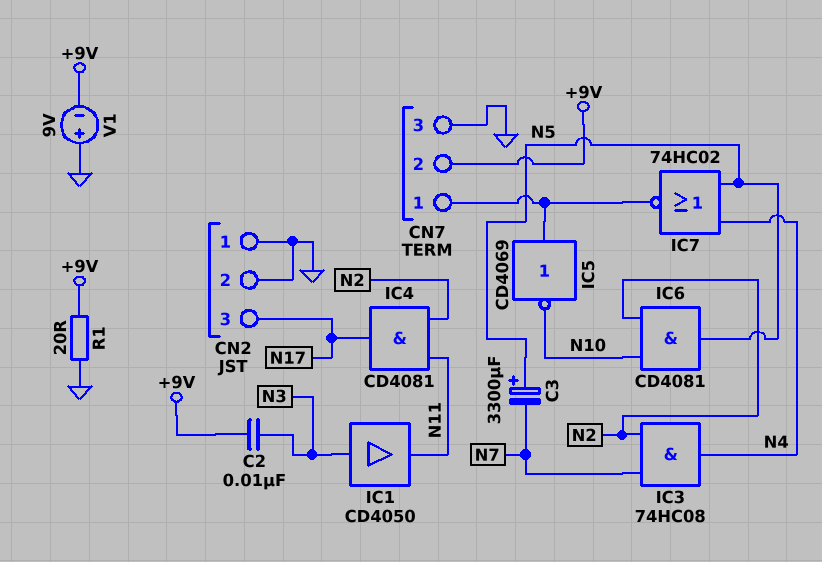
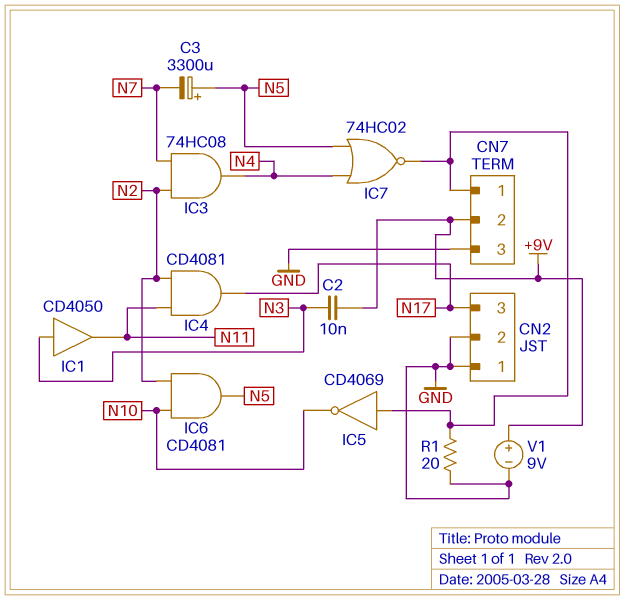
R1: 20 (+9V, GND) -> 20 (CN7/1, GND)
V1: 9V (plus GND, minus +9V) -> 9V (plus +9V, minus GND)

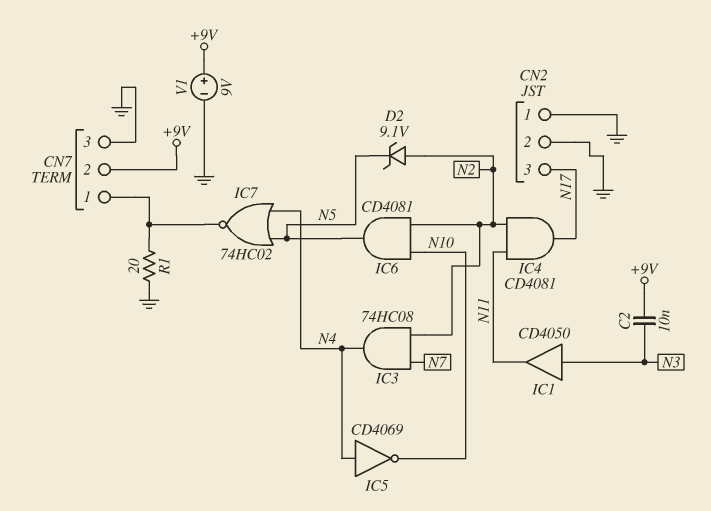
C3: 3300uF (plus N5, minus N7) -> none
D2: none -> zener 9.1V (A N2, K N5)
IC5: NOT CD4069 (in CN7/1, out N10) -> NOT CD4069 (in N4, out N10)

